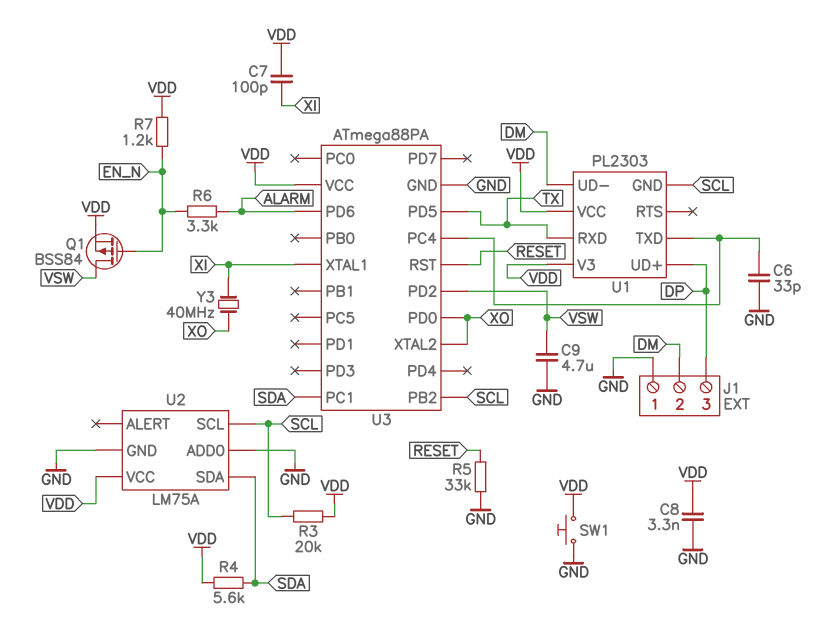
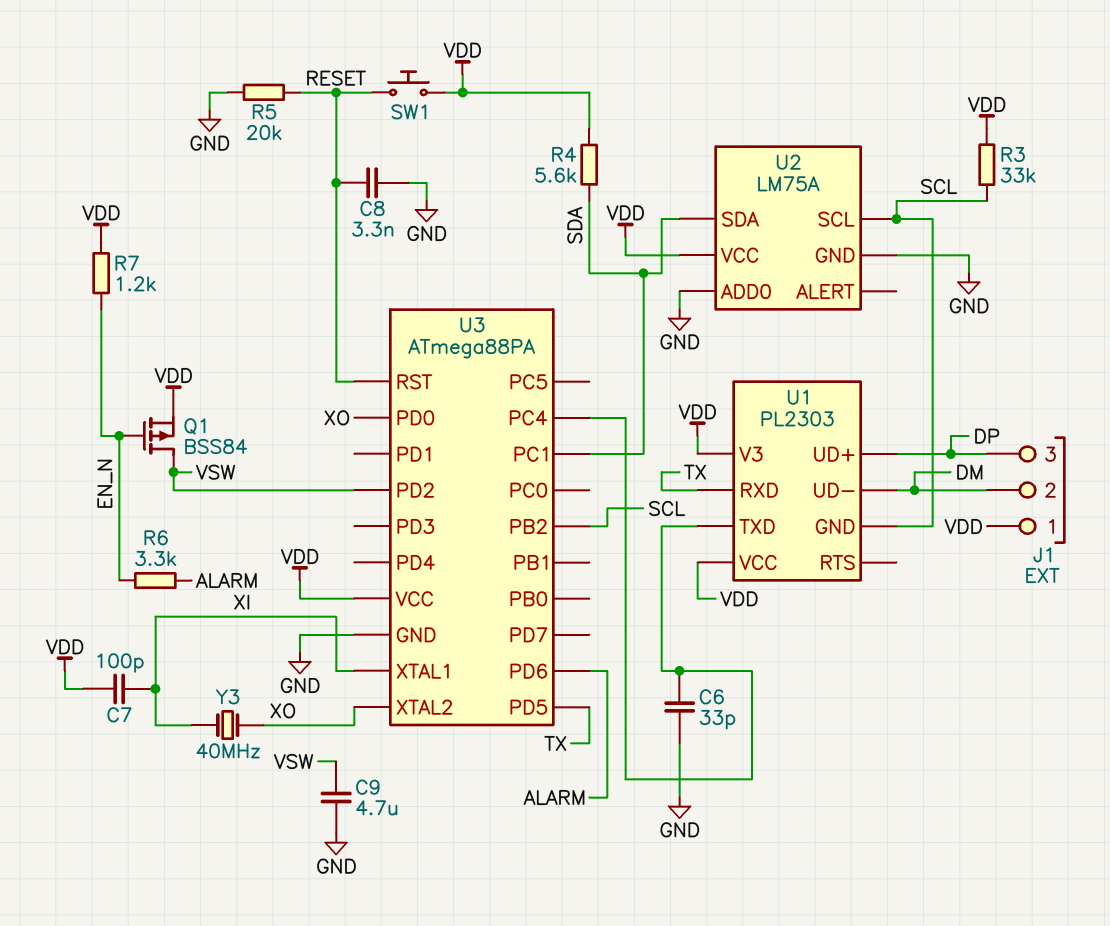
C8: 3.3nF (GND, VDD) -> 3.3nF (GND, RESET)
J1 pin 1: GND -> VDD
R3: 20k (SCL, VDD) -> 33k (SCL, VDD)
R5: 33k (GND, RESET) -> 20k (GND, RESET)
SW1: button (GND, VDD) -> button (RESET, VDD)

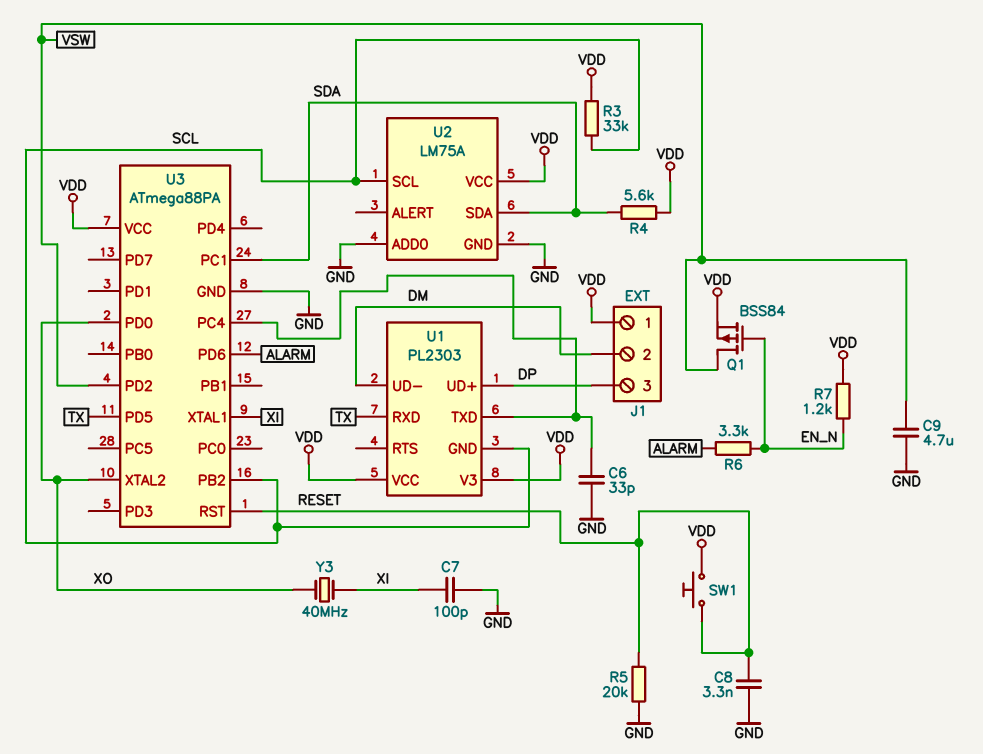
C7: 100pF (VDD, XI) -> 100pF (GND, XI)

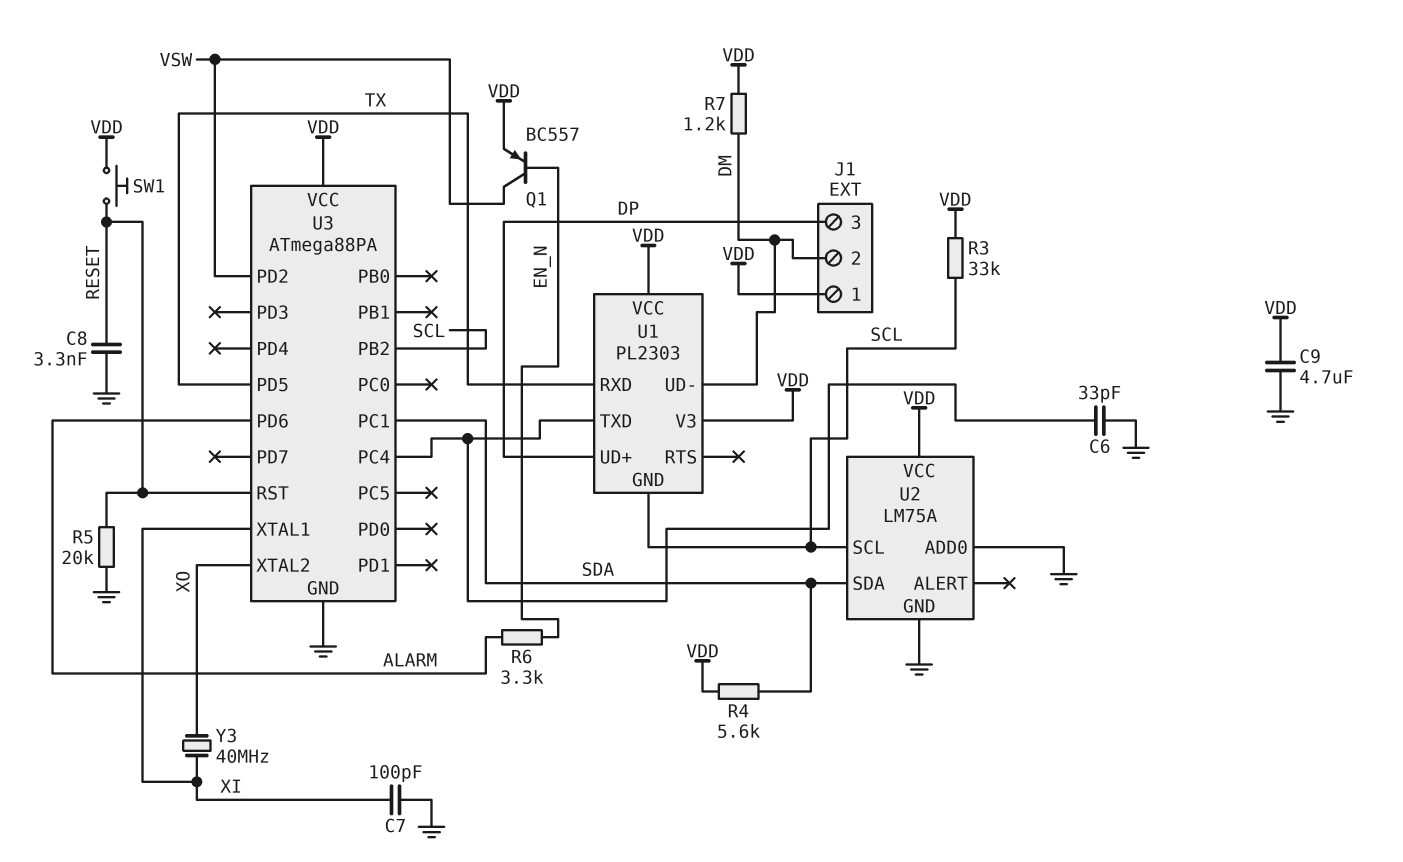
C9: 4.7uF (GND, VSW) -> 4.7uF (GND, VDD)
Q1: PMOS BSS84 (G EN_N, D VSW, S VDD) -> PNP BC557 (B EN_N, C VSW, E VDD)
R7: 1.2k (EN_N, VDD) -> 1.2k (DM, VDD)
U3 pin PD0: XO -> none

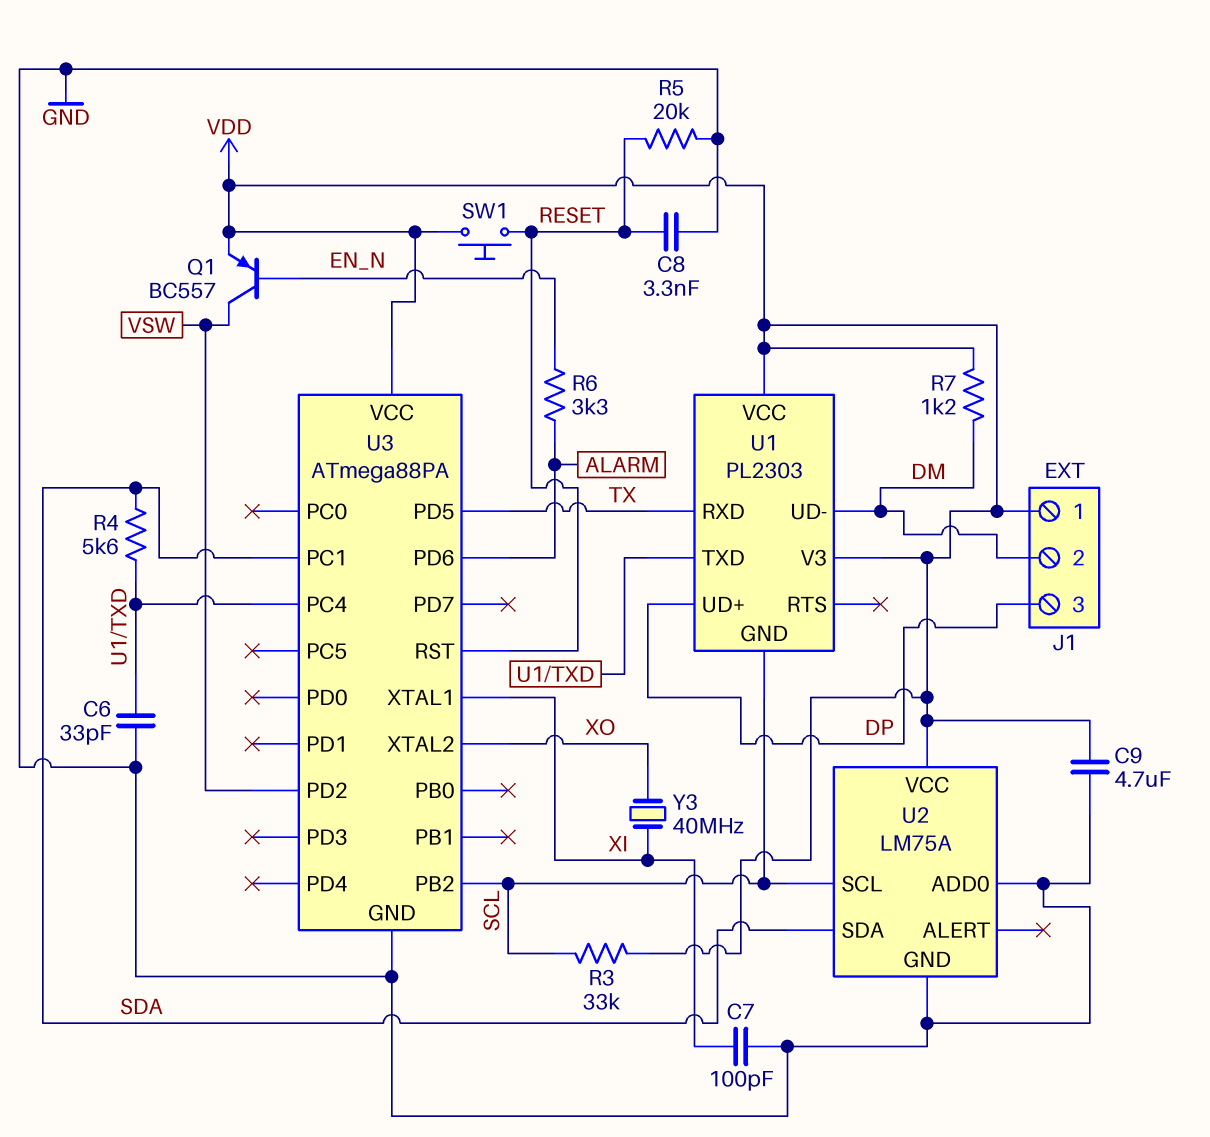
R4: 5.6k (SDA, VDD) -> 5.6k (SDA, U1/TXD)

